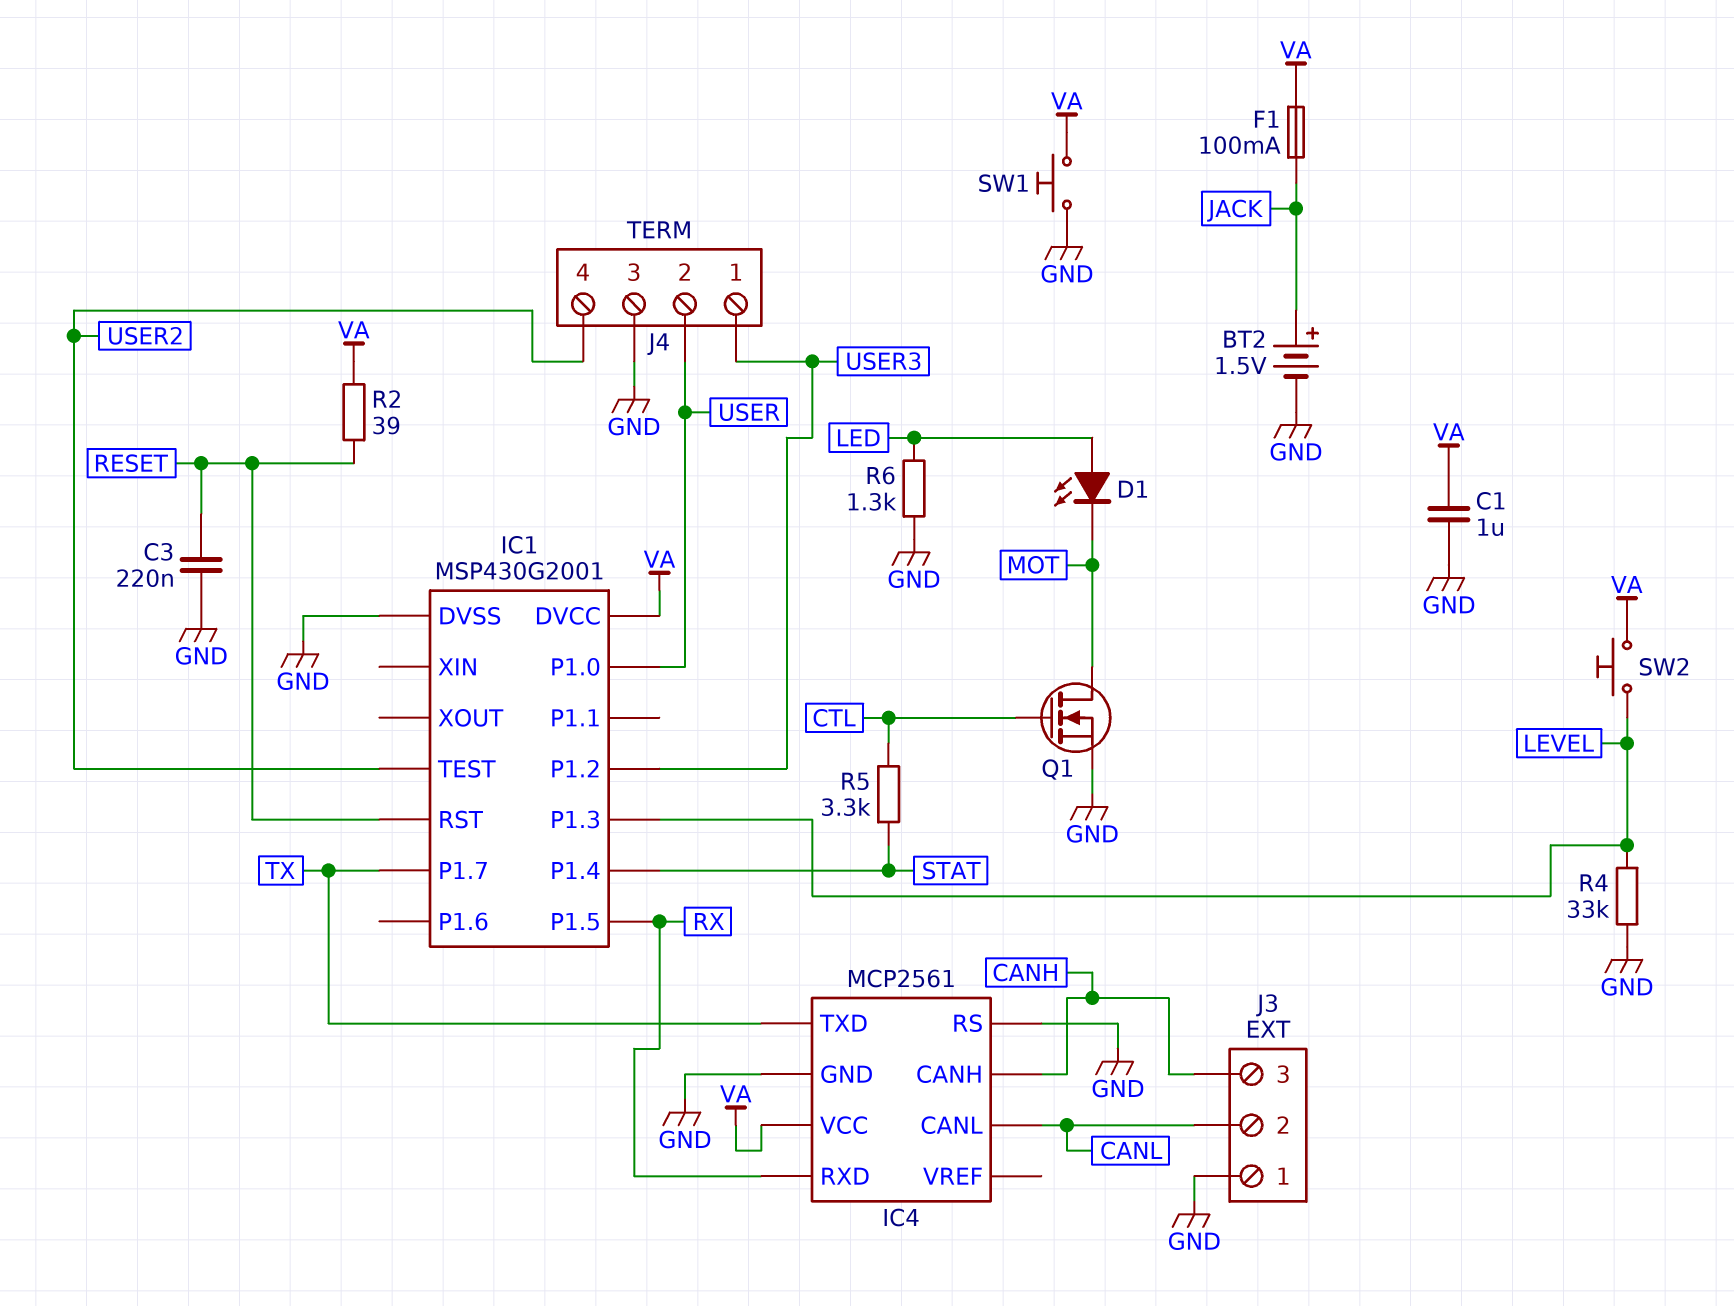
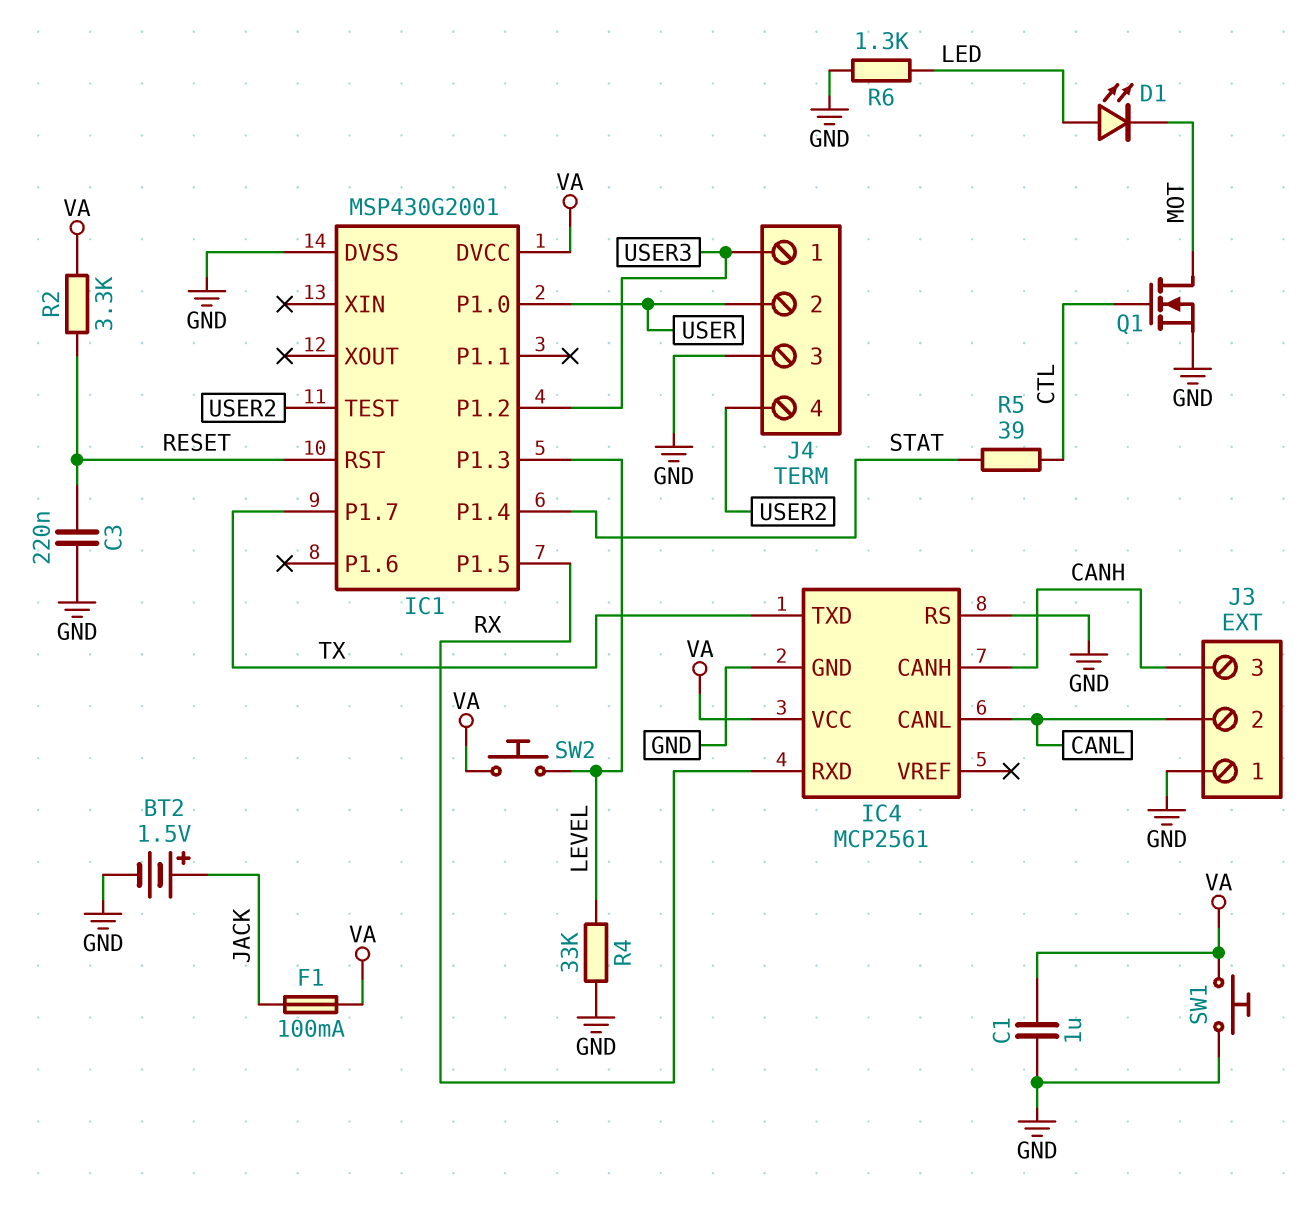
R2: 39 (RESET, VA) -> 3.3k (RESET, VA)
R5: 3.3k (CTL, STAT) -> 39 (CTL, STAT)

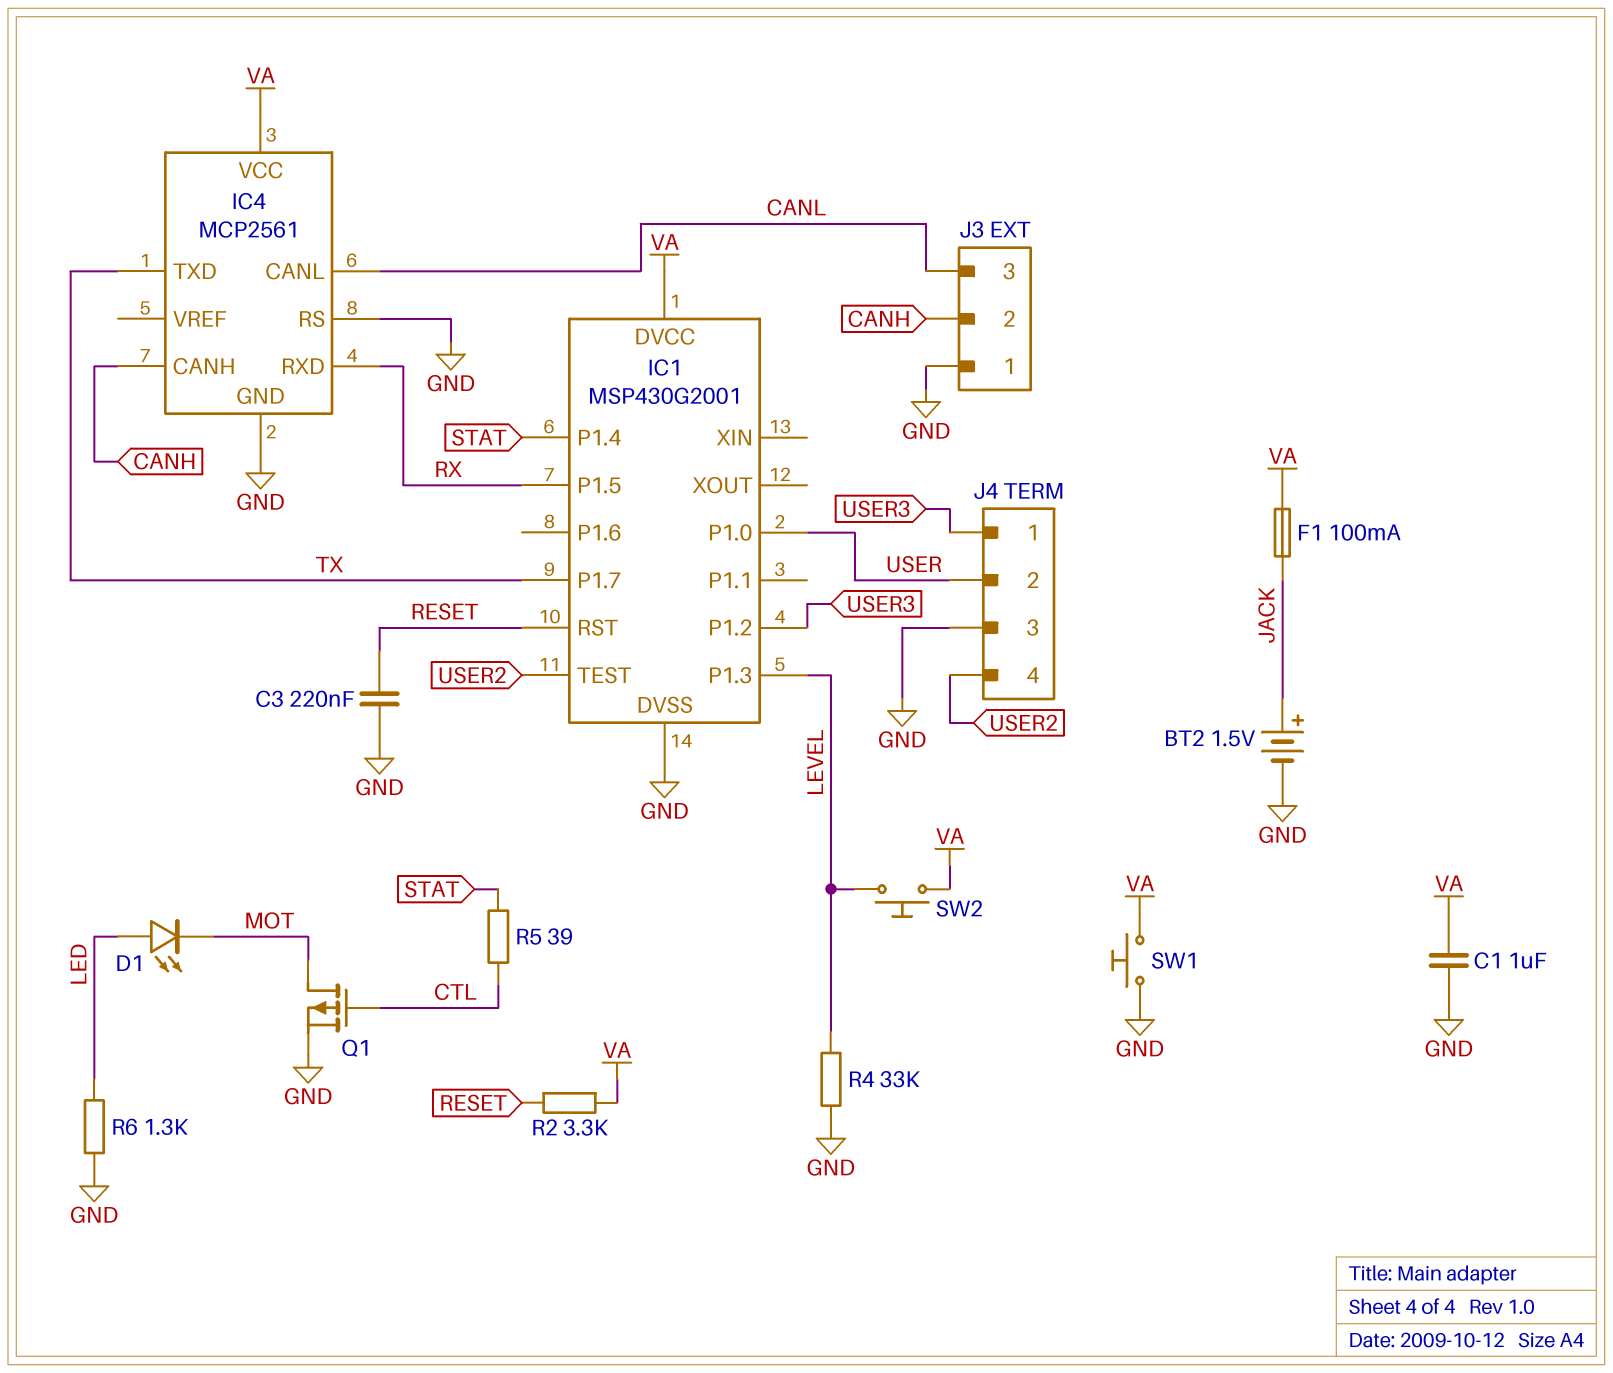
J3 pin 2: CANL -> CANH
J3 pin 3: CANH -> CANL
Q1: NMOS (G CTL, D MOT, S GND) -> PMOS (G CTL, D MOT, S GND)

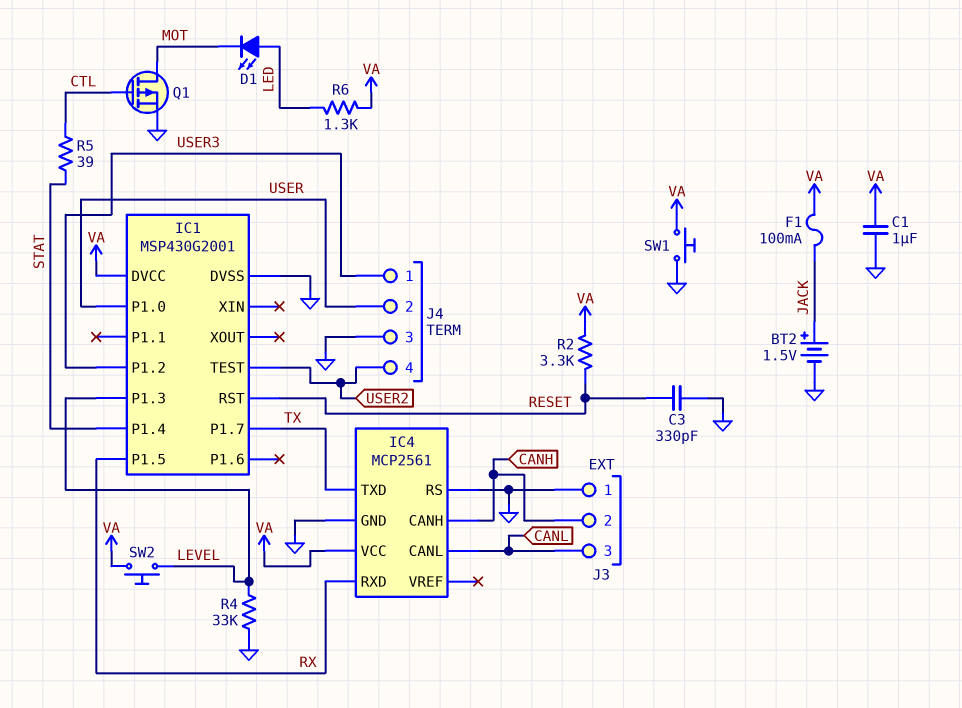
C3: 220nF (GND, RESET) -> 330pF (GND, RESET)
R6: 1.3k (GND, LED) -> 1.3k (LED, VA)

